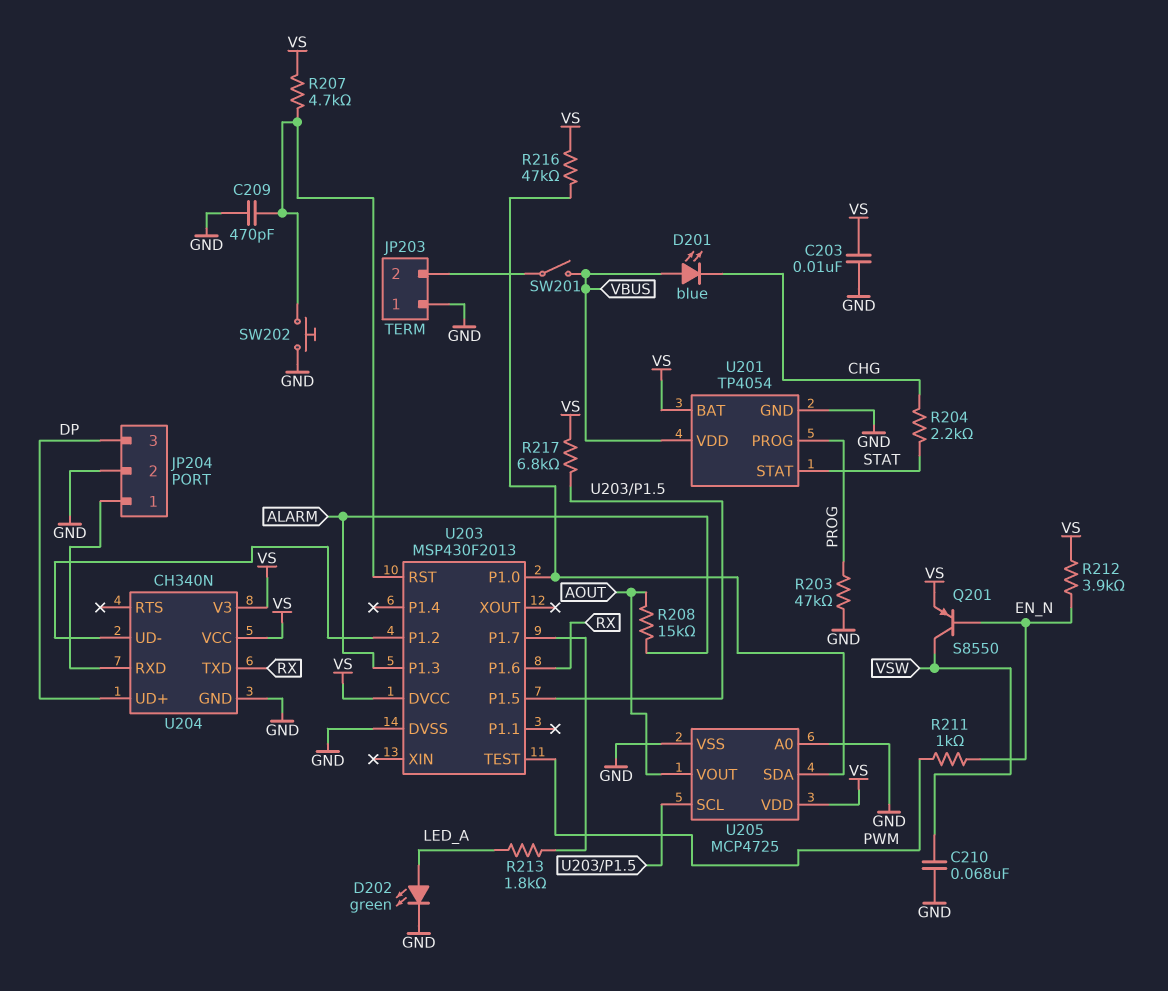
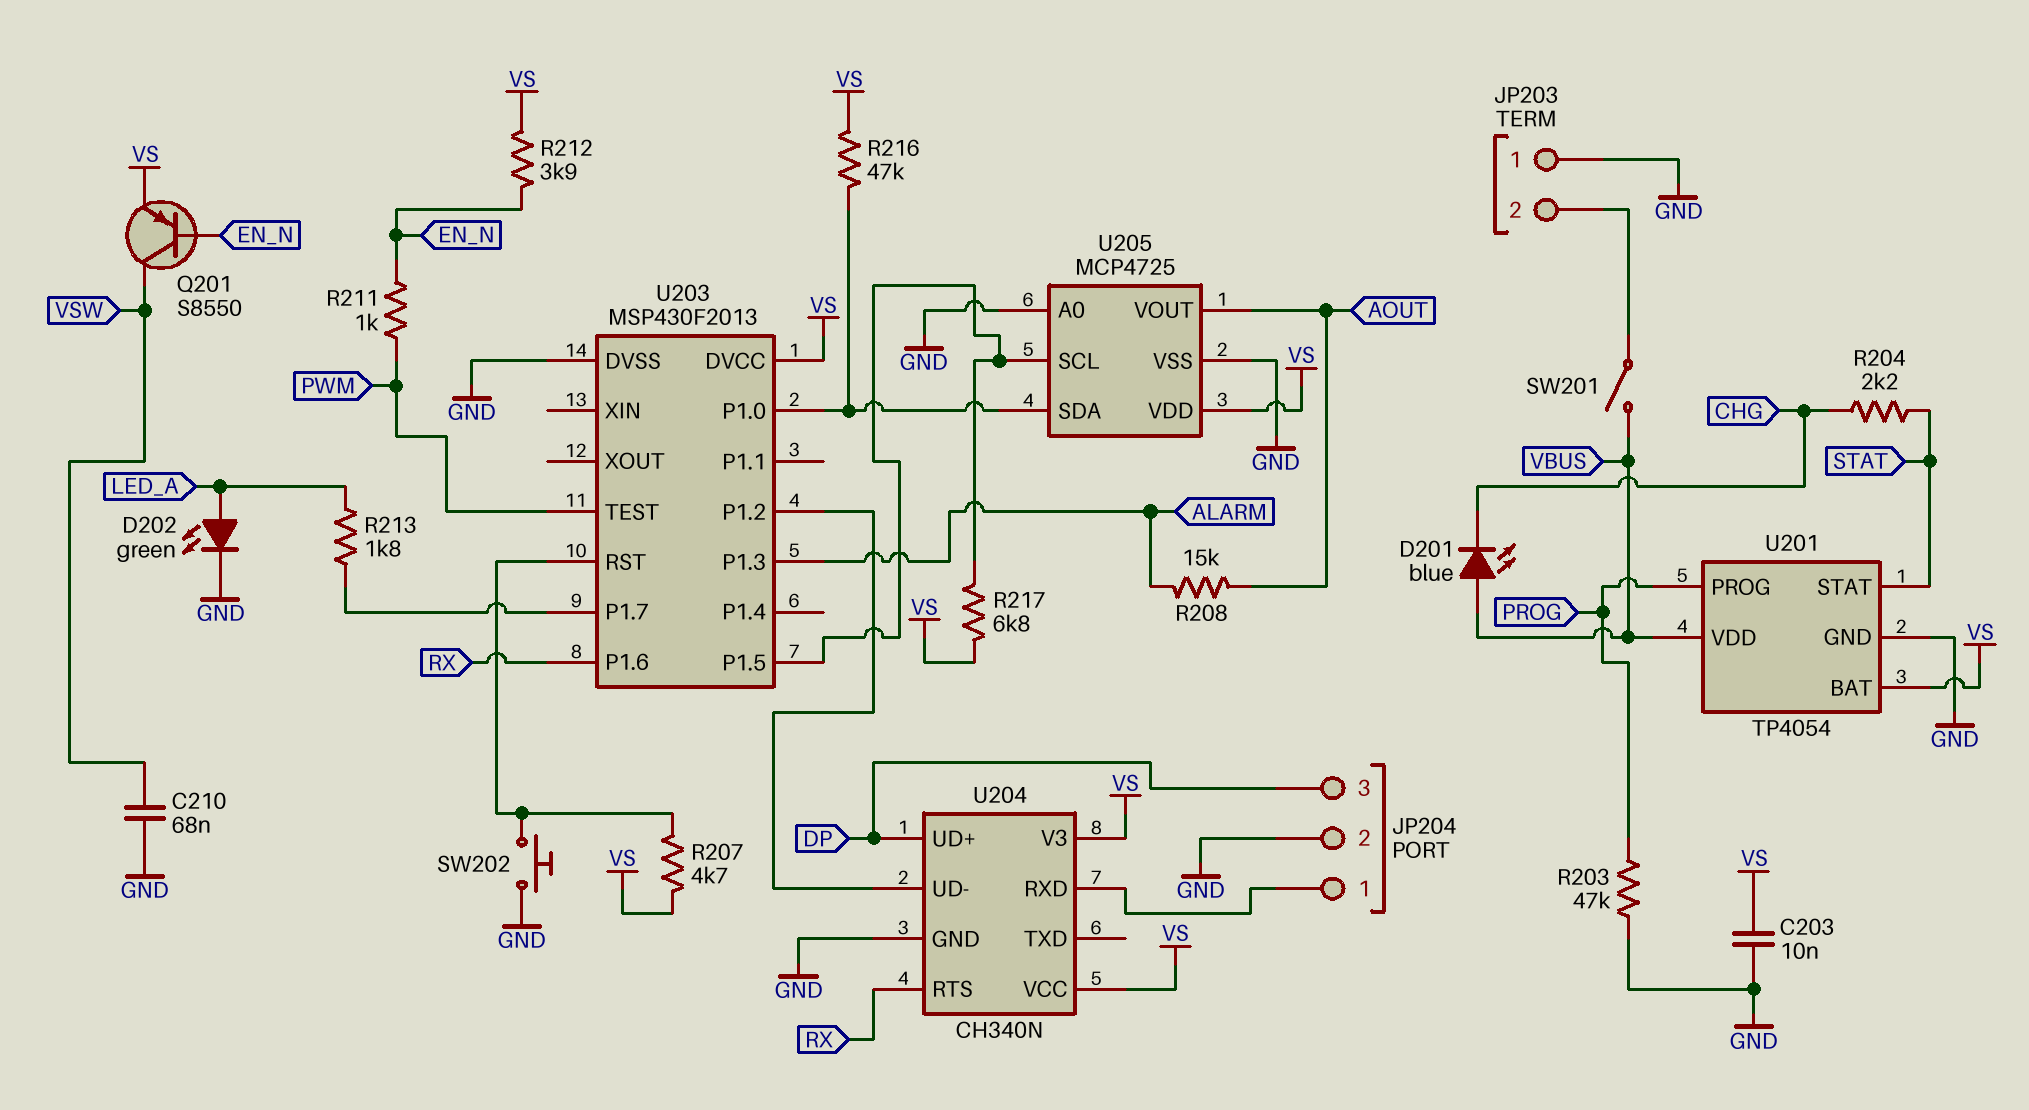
C209: 470pF (GND, U203/RST) -> none
U204 pin RTS: none -> RX
U204 pin TXD: RX -> none

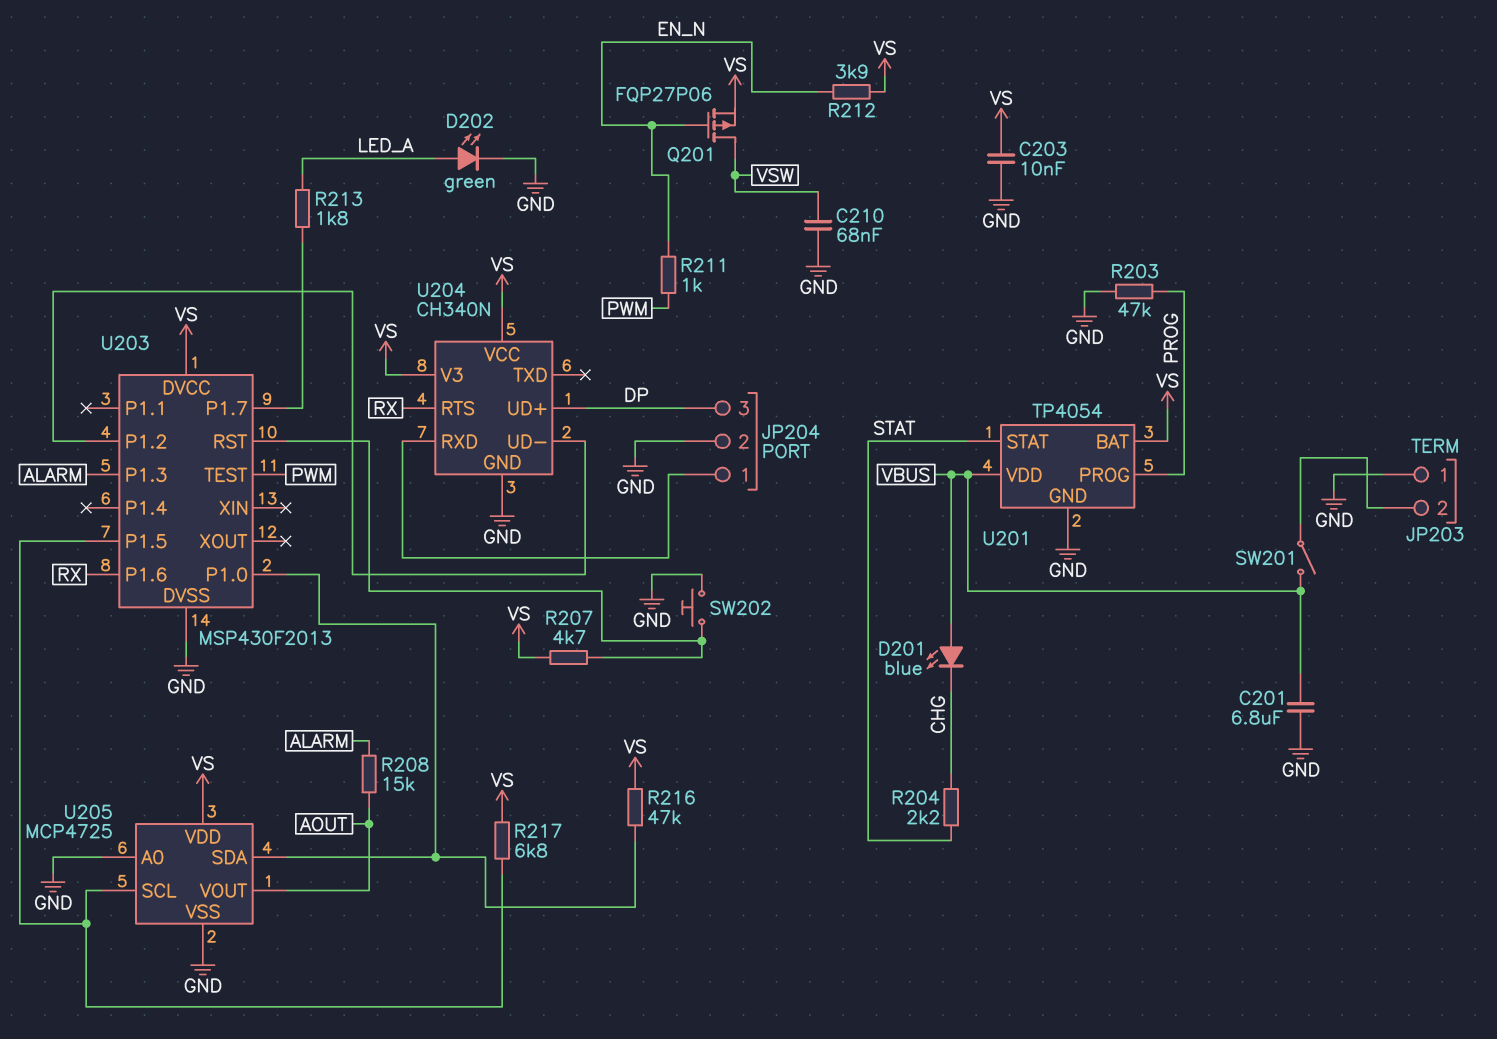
C201: none -> 6.8uF (GND, VBUS)
Q201: PNP S8550 (B EN_N, C VSW, E VS) -> PMOS FQP27P06 (G EN_N, D VSW, S VS)

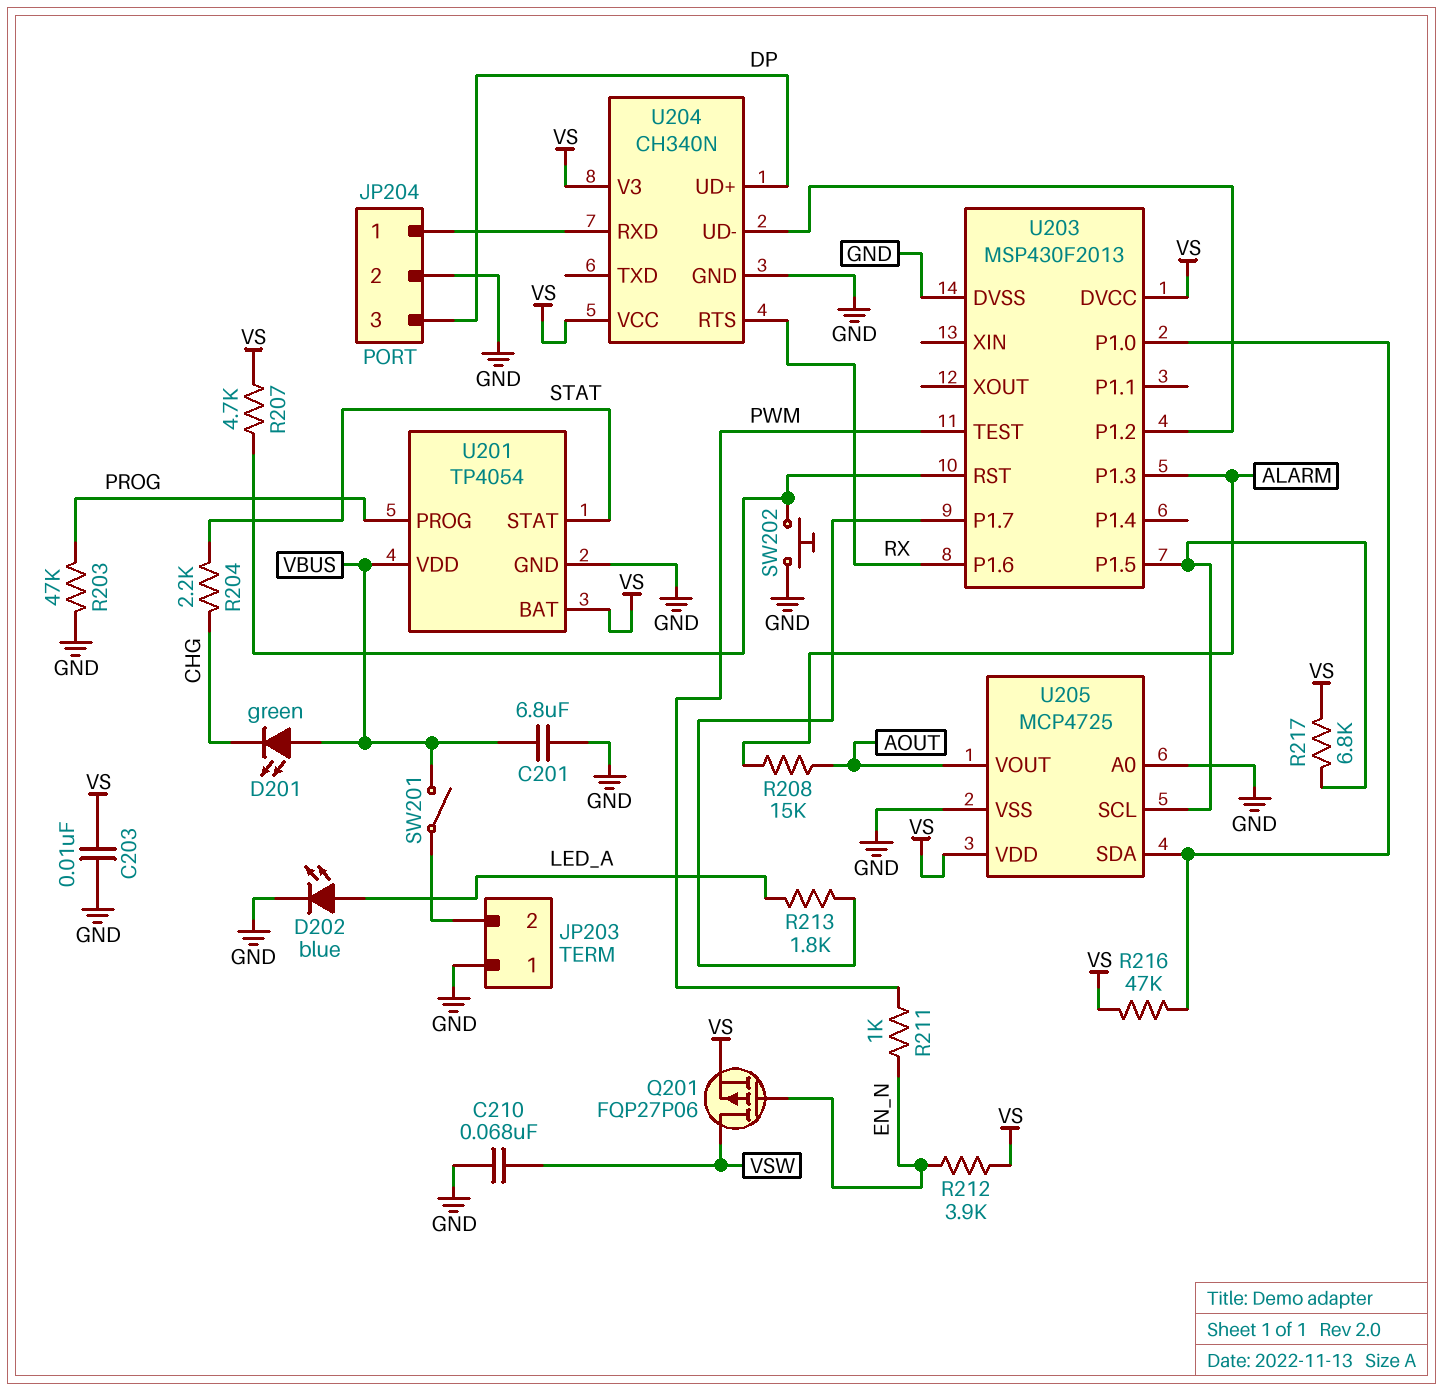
D201: LED blue (A VBUS, K CHG) -> LED green (A VBUS, K CHG)
D202: LED green (A LED_A, K GND) -> LED blue (A LED_A, K GND)

